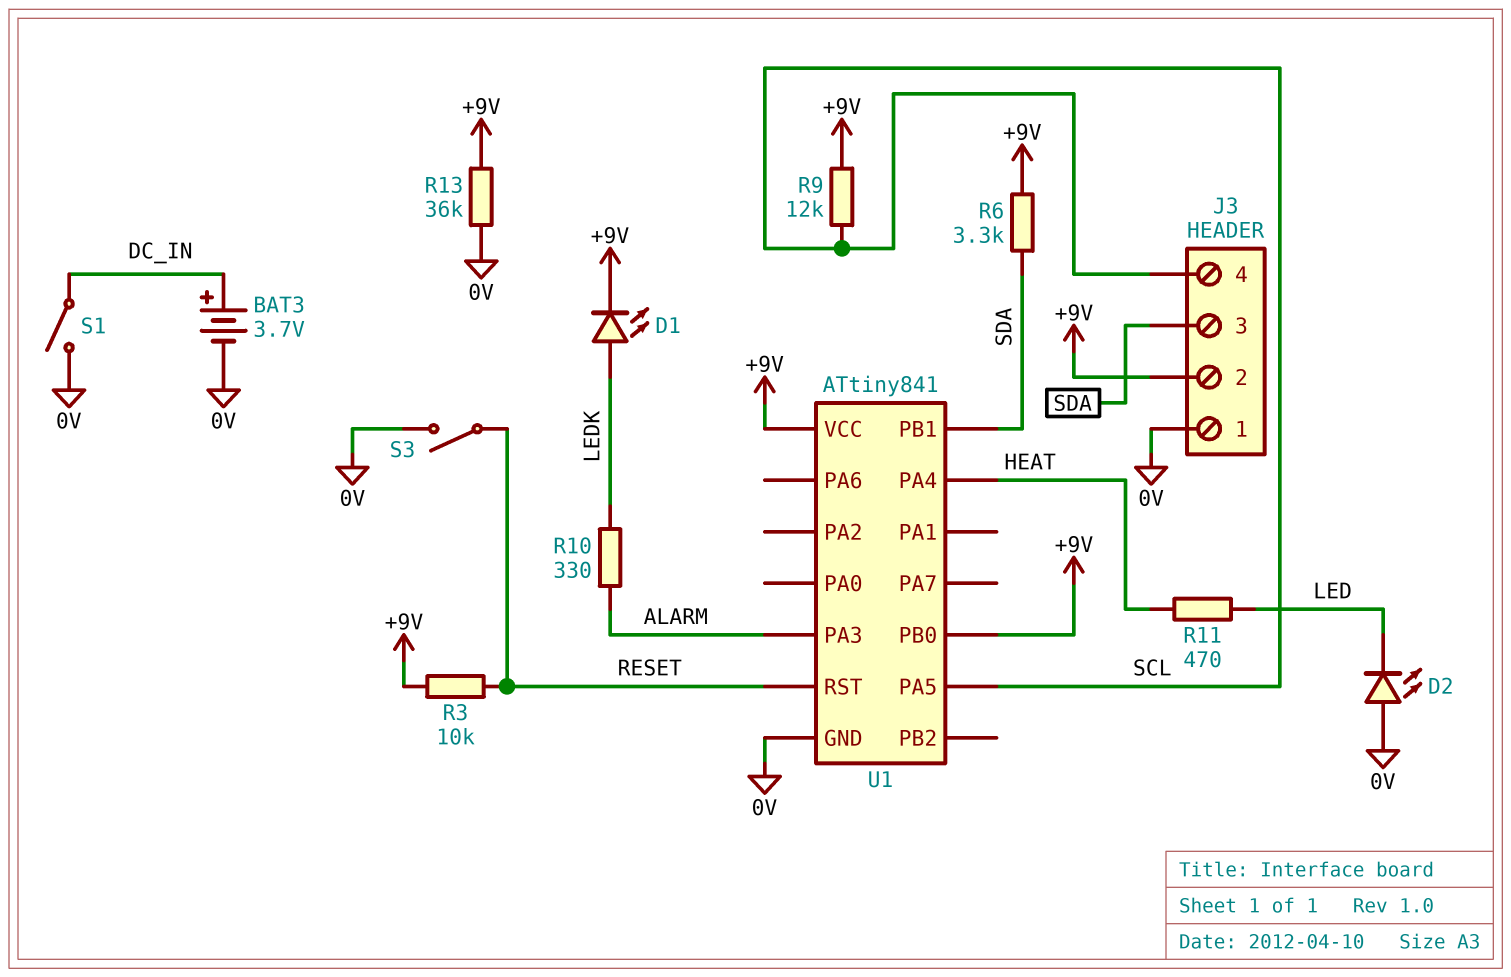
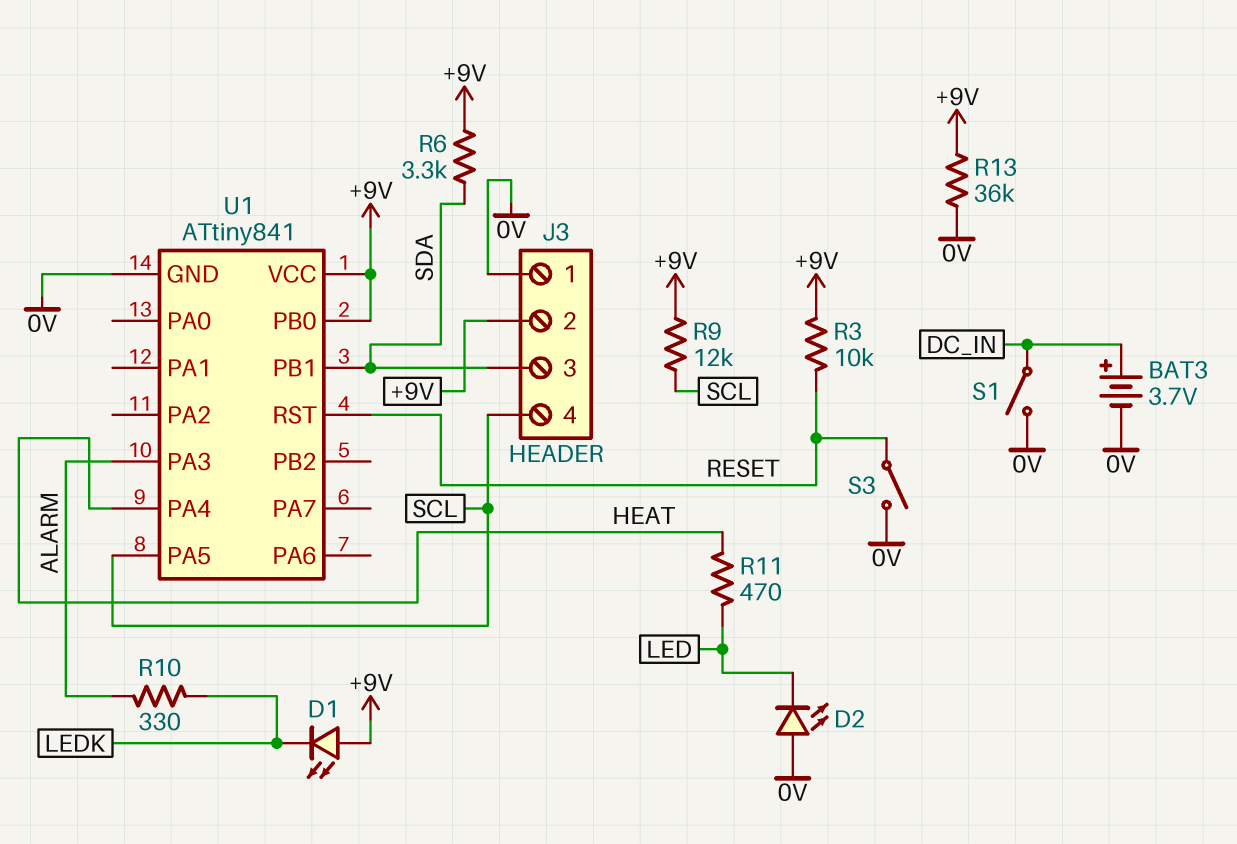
D1: LED (A LEDK, K +9V) -> LED (A +9V, K LEDK)

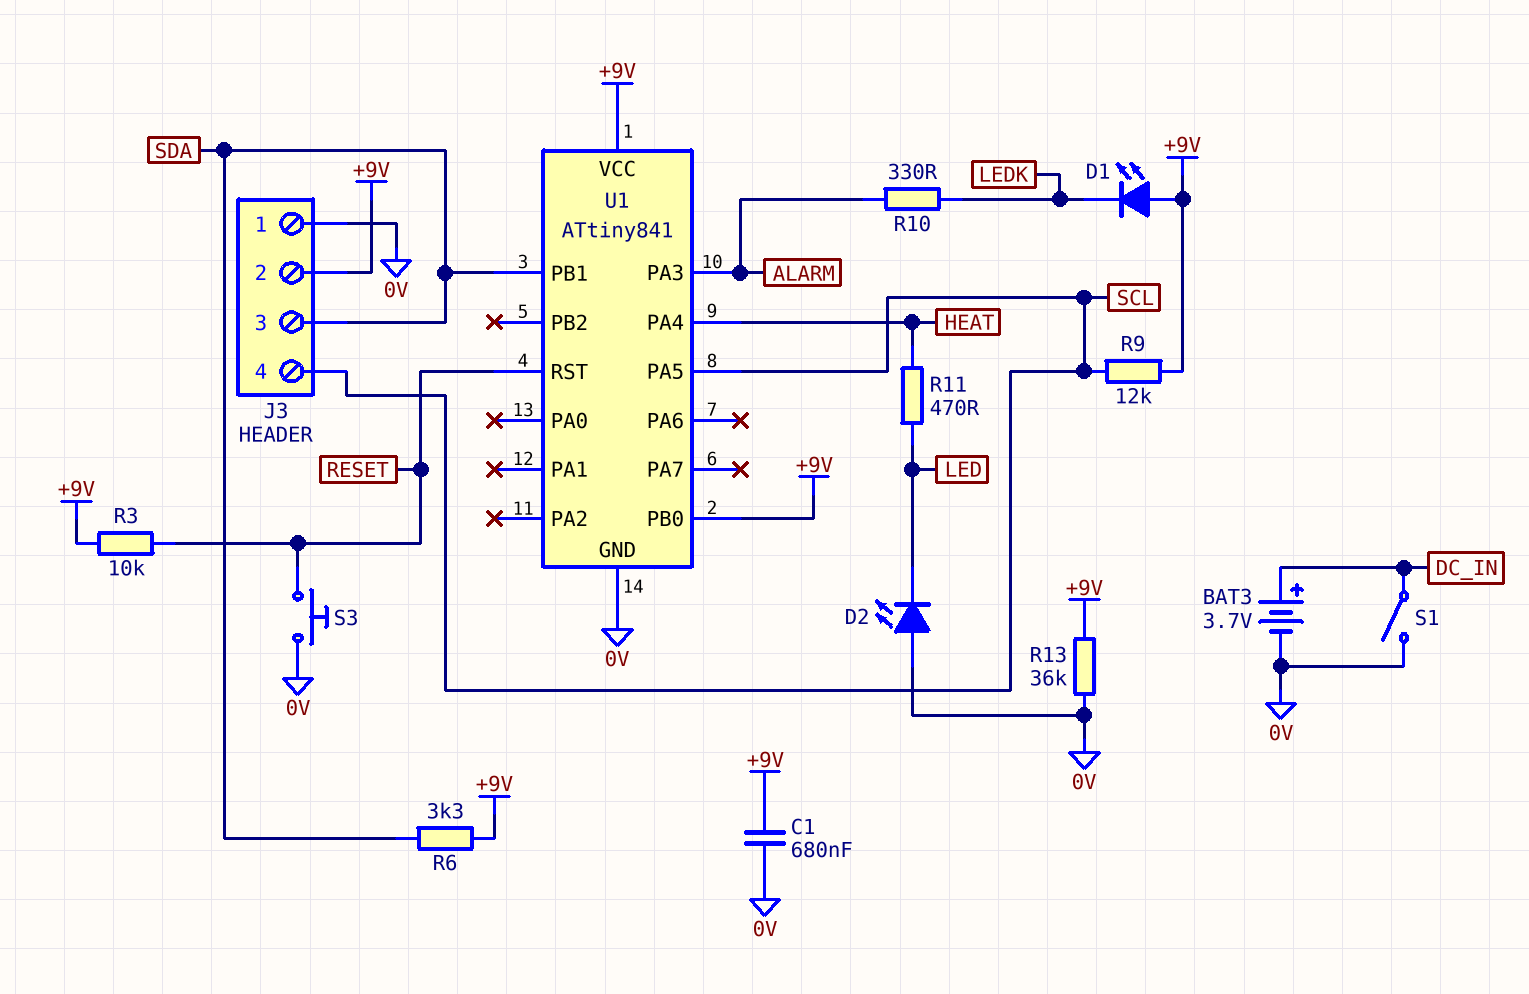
C1: none -> 680nF (+9V, 0V)
S3: switch (0V, RESET) -> button (0V, RESET)

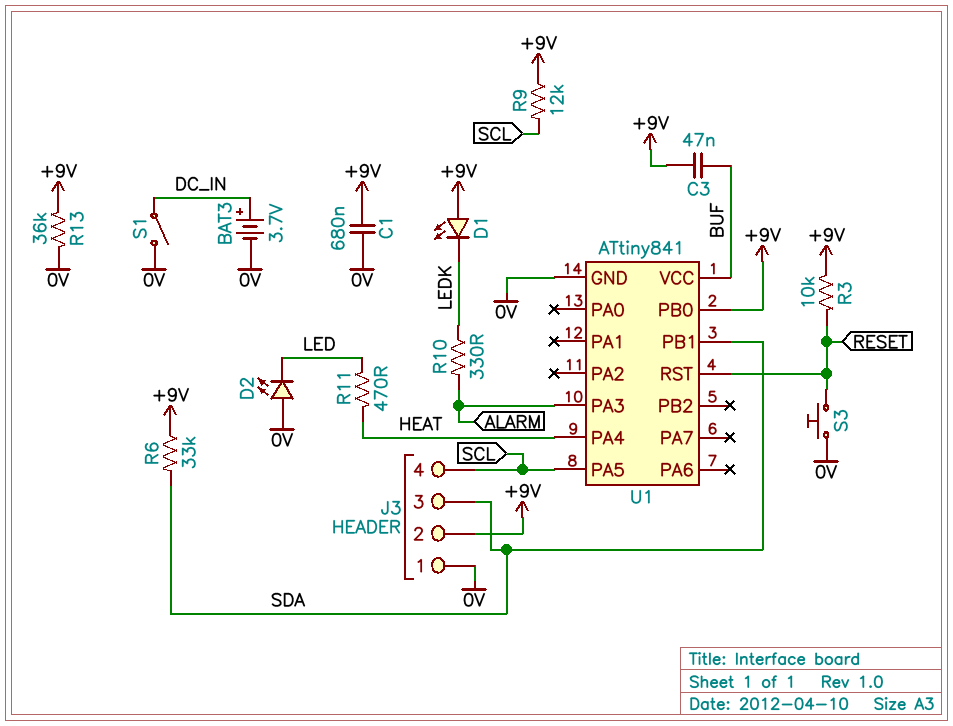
C3: none -> 47nF (+9V, BUF)
R6: 3.3k (+9V, SDA) -> 33k (+9V, SDA)
U1 pin VCC: +9V -> BUF

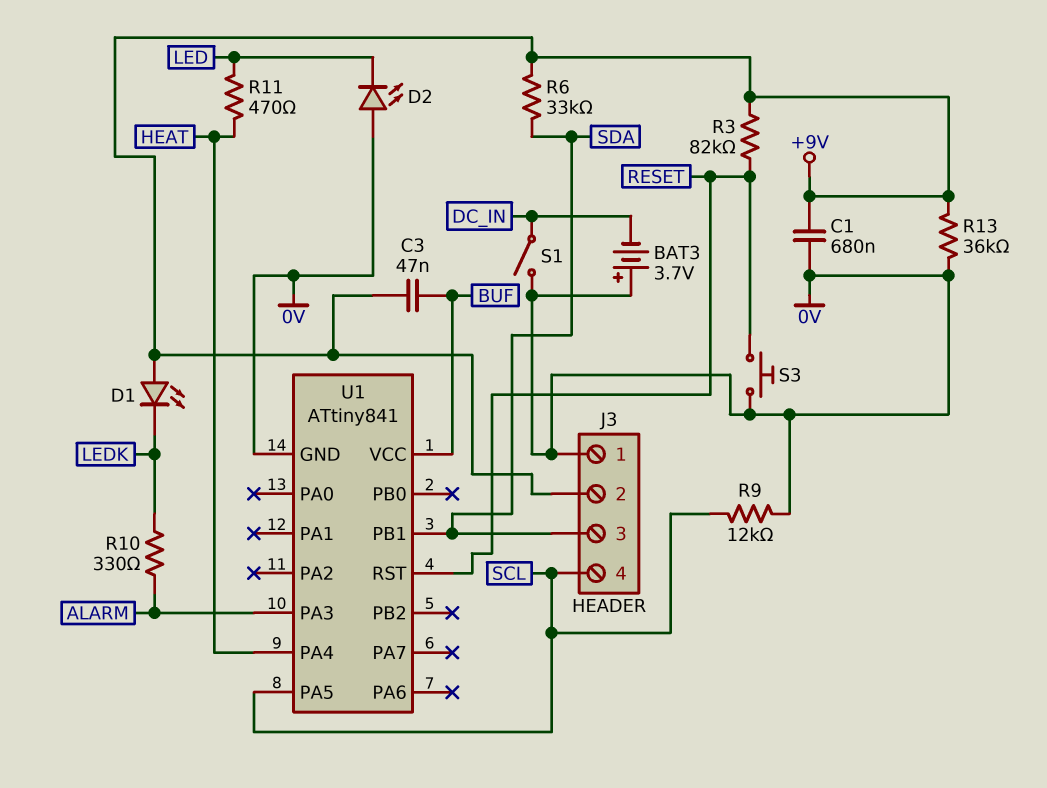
BAT3: 3.7V (plus DC_IN, minus 0V) -> 3.7V (plus 0V, minus DC_IN)
R3: 10k (+9V, RESET) -> 82k (+9V, RESET)
R9: 12k (+9V, SCL) -> 12k (0V, SCL)
U1 pin PB0: +9V -> none

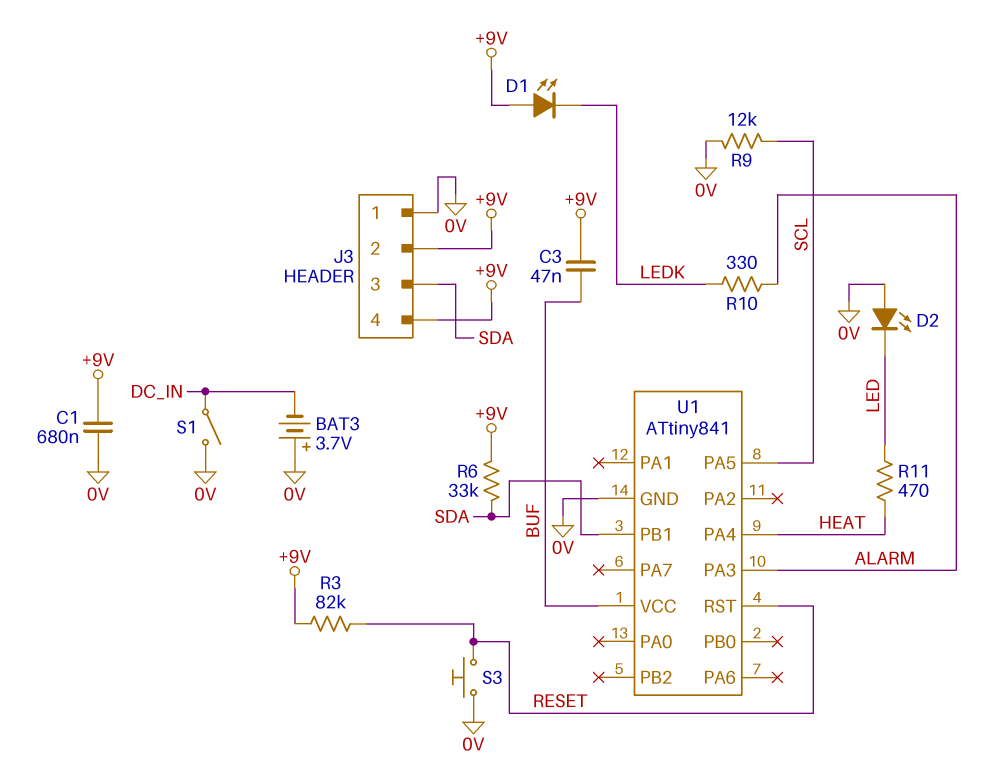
J3 pin 4: SCL -> +9V
R13: 36k (+9V, 0V) -> none

